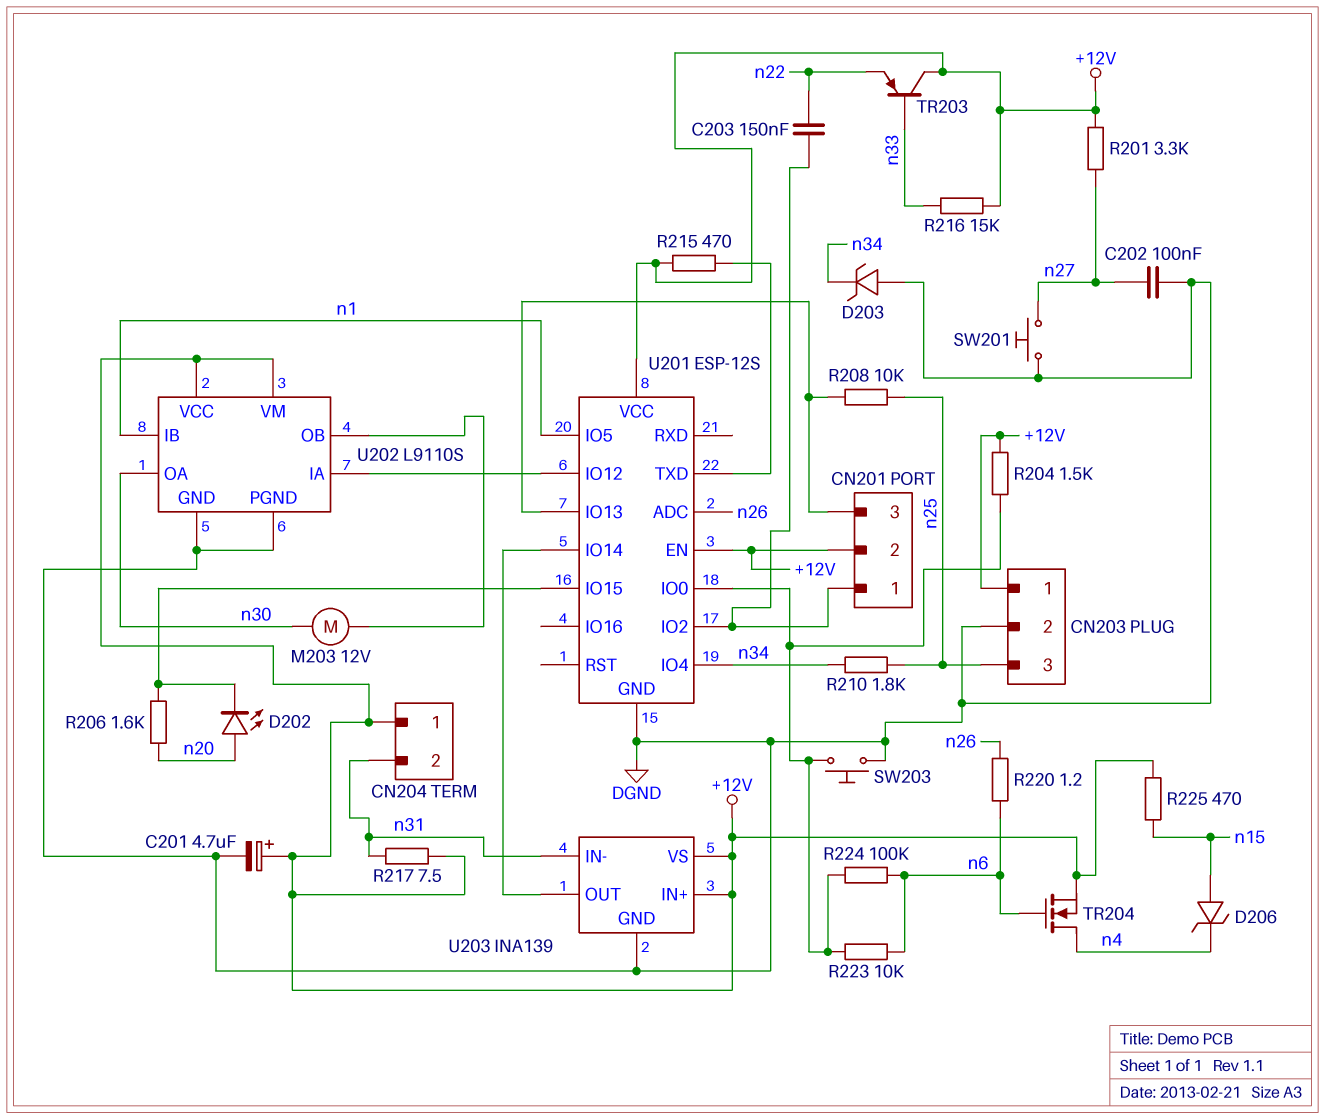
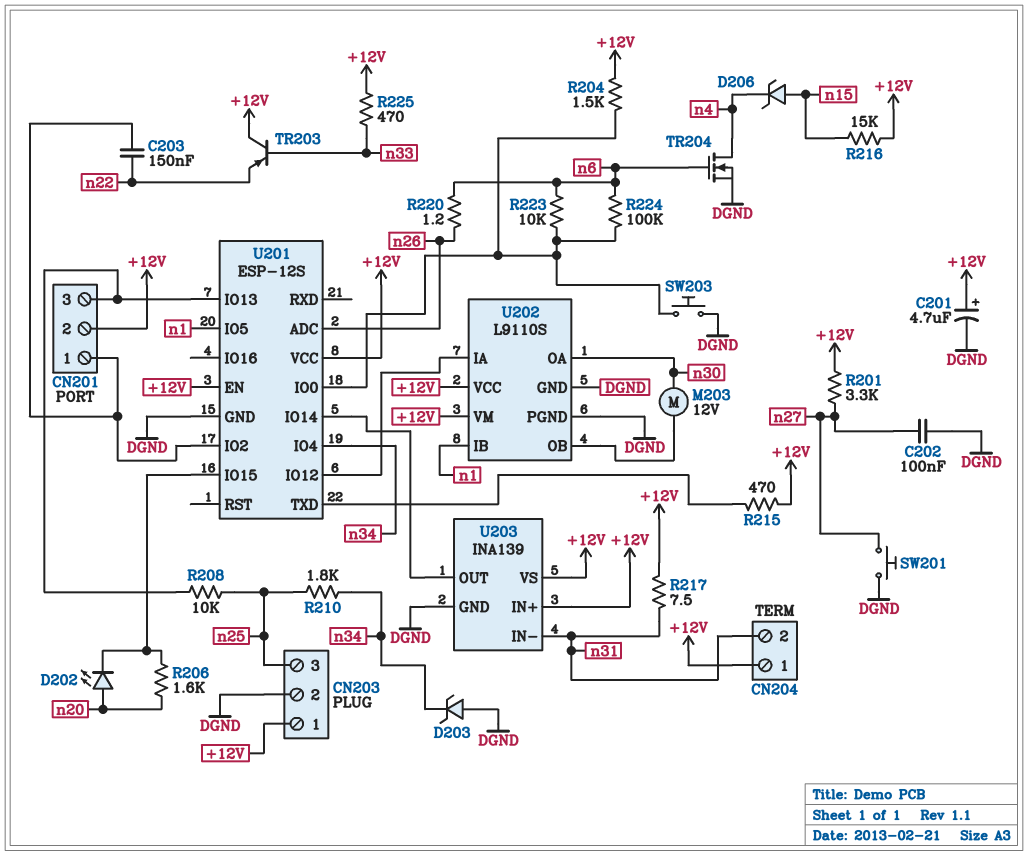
R216: 15k (+12V, n33) -> 15k (+12V, n15)
R225: 470 (+12V, n15) -> 470 (+12V, n33)
TR204: NMOS (G n6, D n4, S +12V) -> NMOS (G n6, D n4, S DGND)

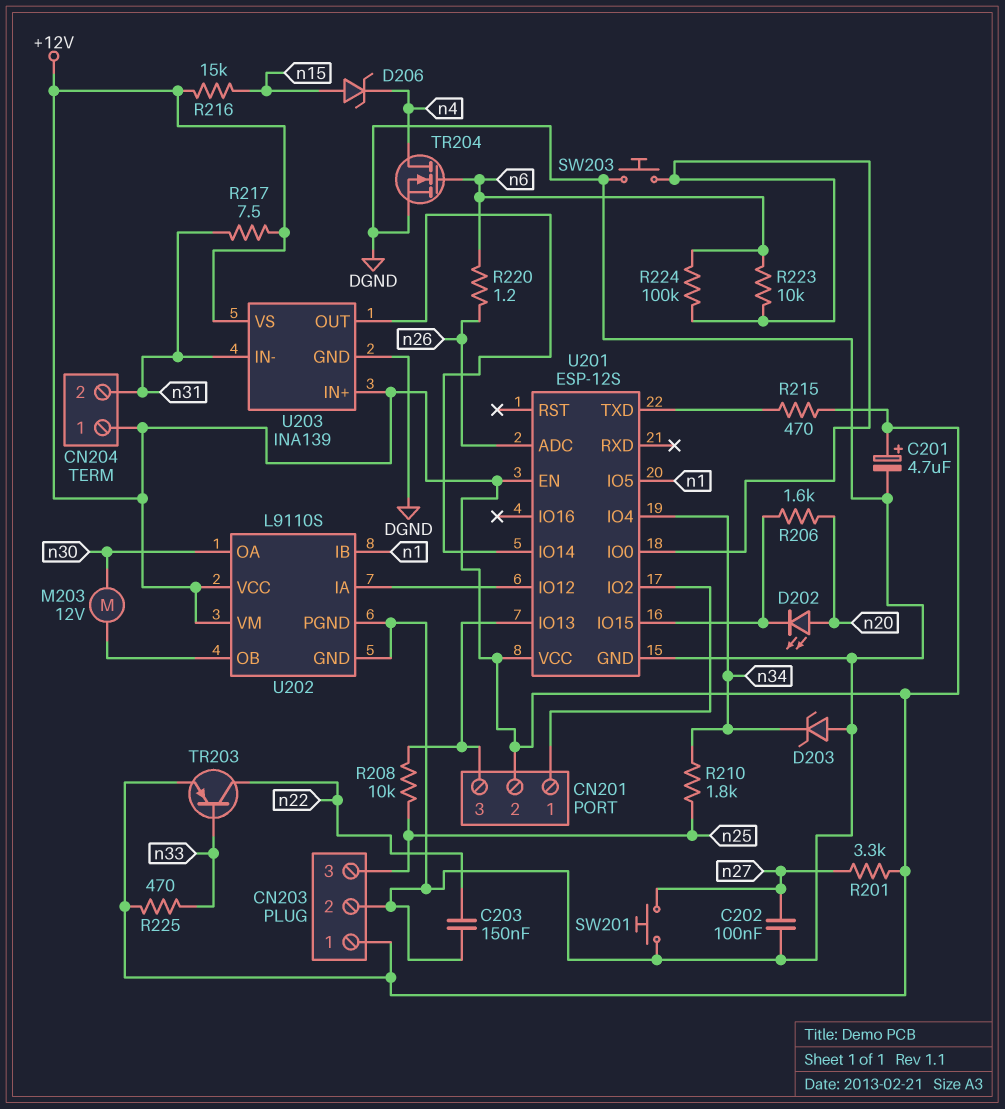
C203: 150nF (CN201/1, n22) -> 150nF (DGND, n22)
R204: 1.5k (+12V, U201/IO0) -> none
TR203: PNP (B n33, C +12V, E n22) -> PNP (B n33, C n22, E +12V)

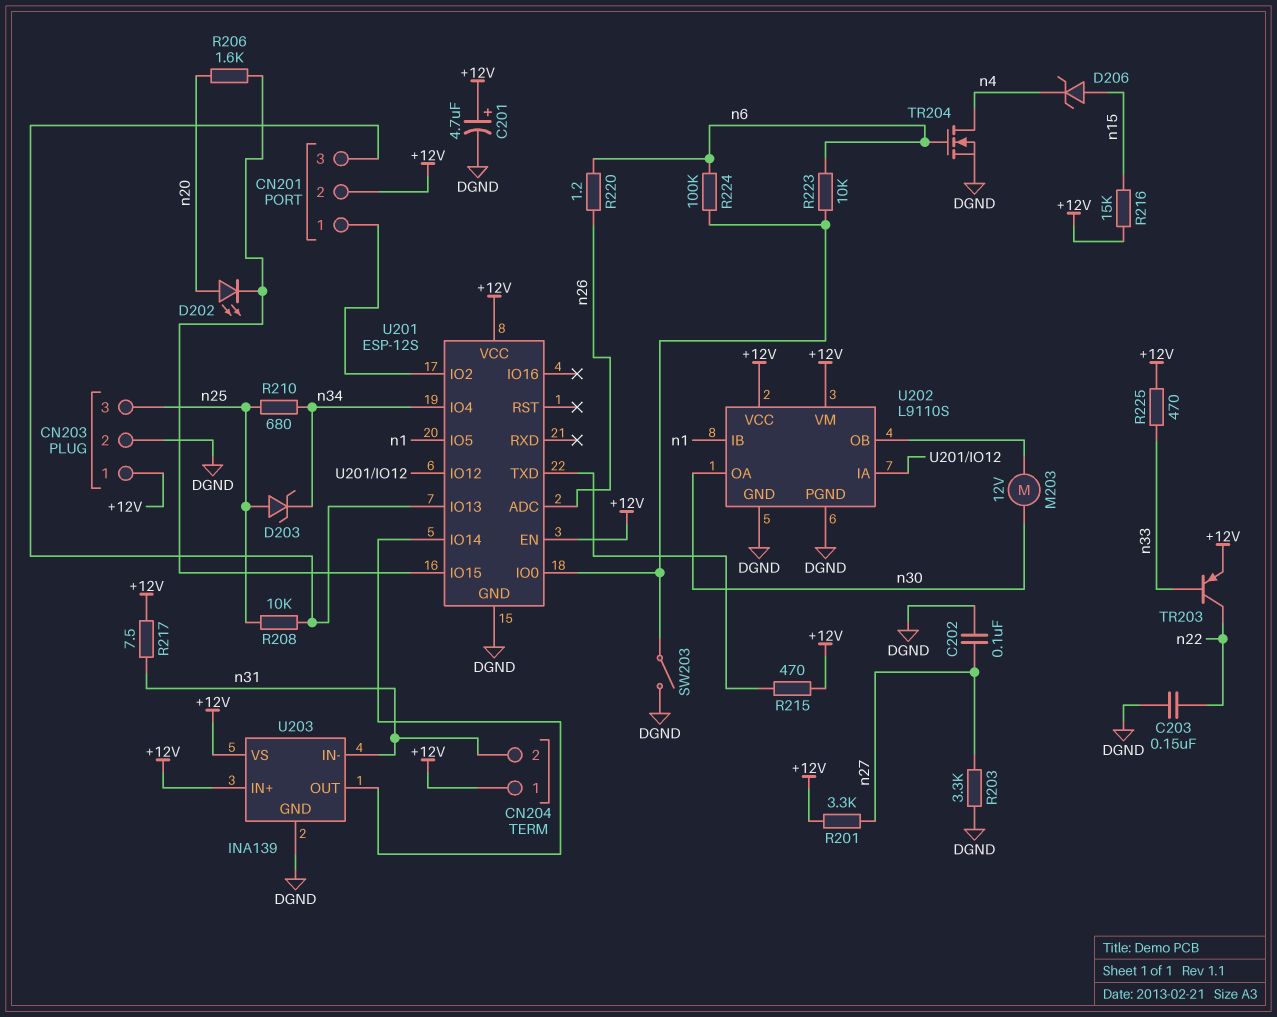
D203: zener (A DGND, K n34) -> zener (A n25, K n34)
R203: none -> 3.3k (DGND, n27)
R210: 1.8k (n25, n34) -> 680 (n25, n34)
SW201: button (DGND, n27) -> none
SW203: button (DGND, U201/IO0) -> switch (DGND, U201/IO0)

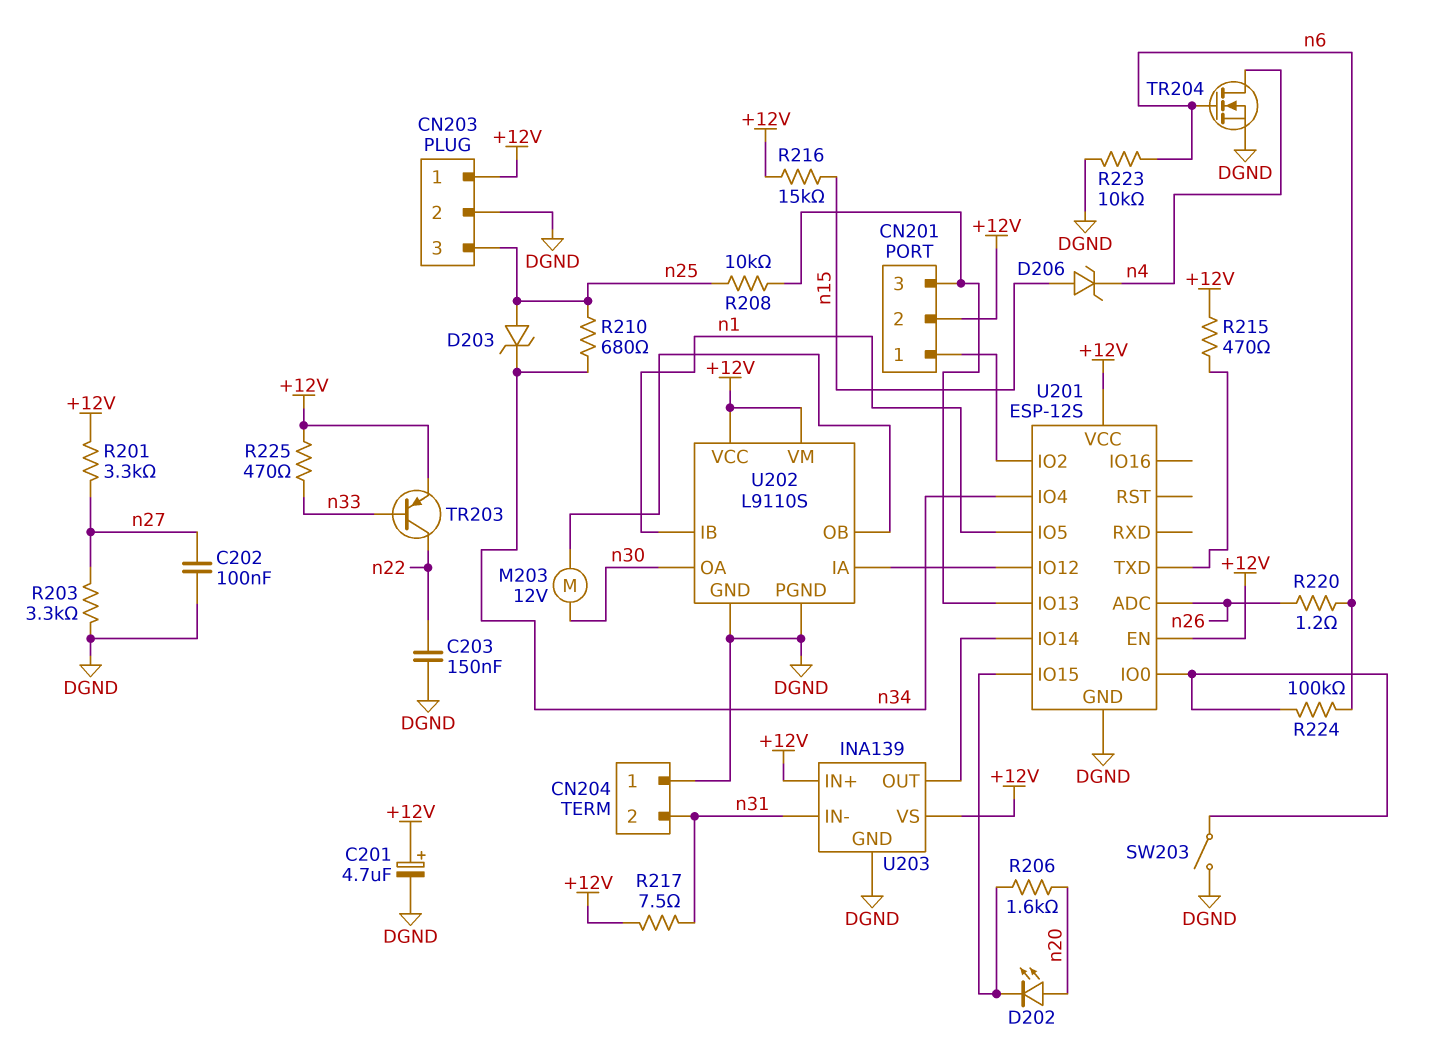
CN204 pin 1: +12V -> DGND
R223: 10k (U201/IO0, n6) -> 10k (DGND, n6)

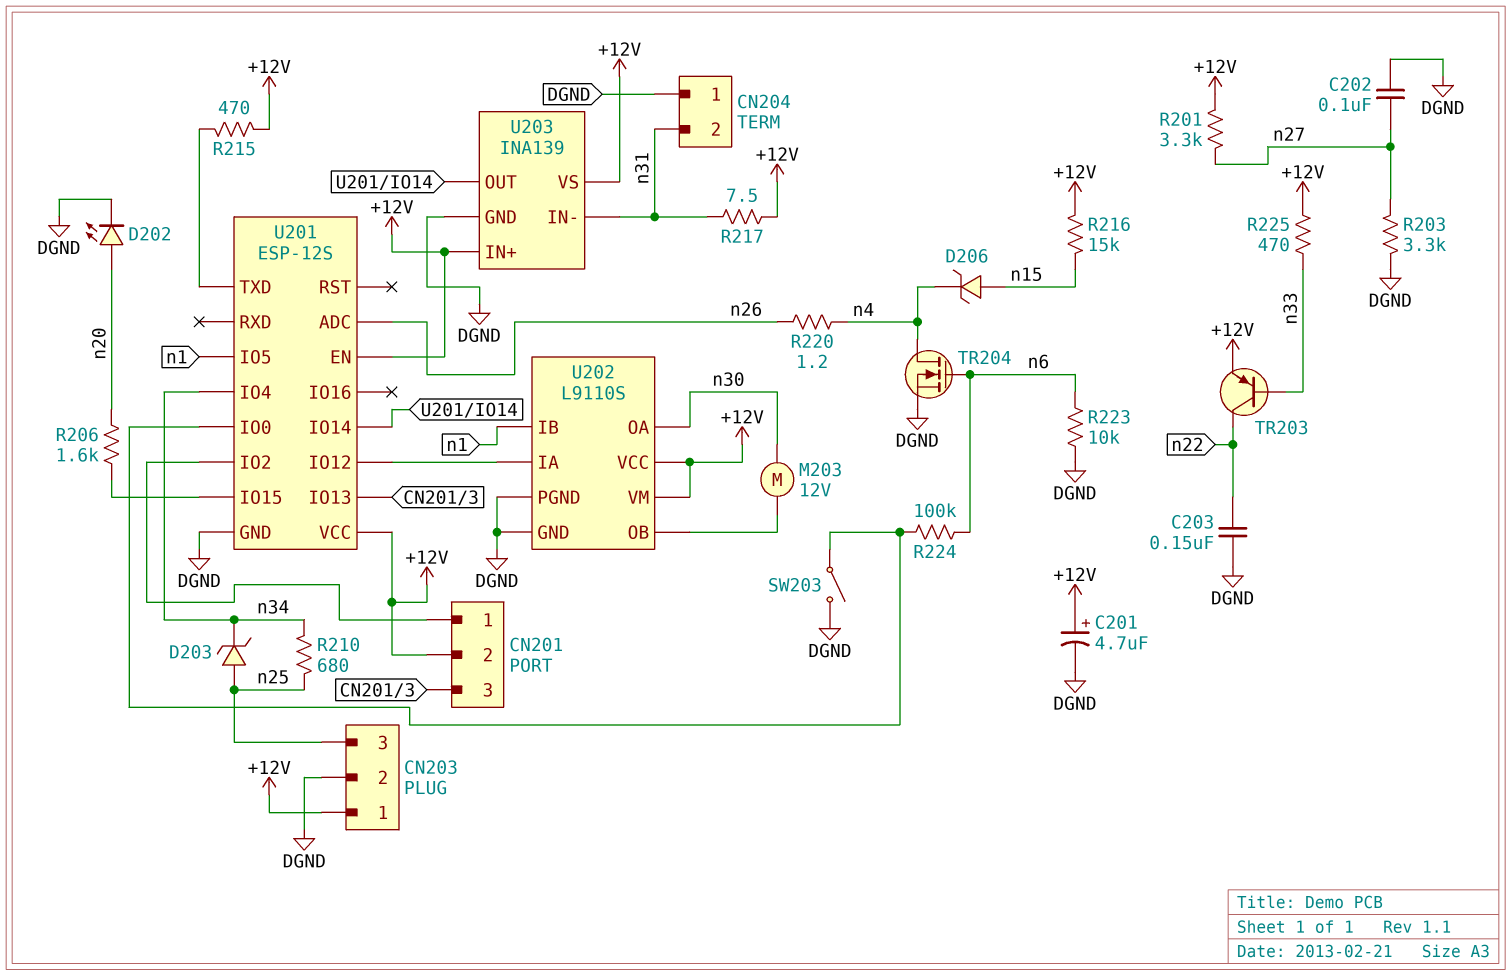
D202: LED (A n20, K U201/IO15) -> LED (A n20, K DGND)
R208: 10k (CN201/3, n25) -> none
R220: 1.2 (n6, n26) -> 1.2 (n4, n26)

